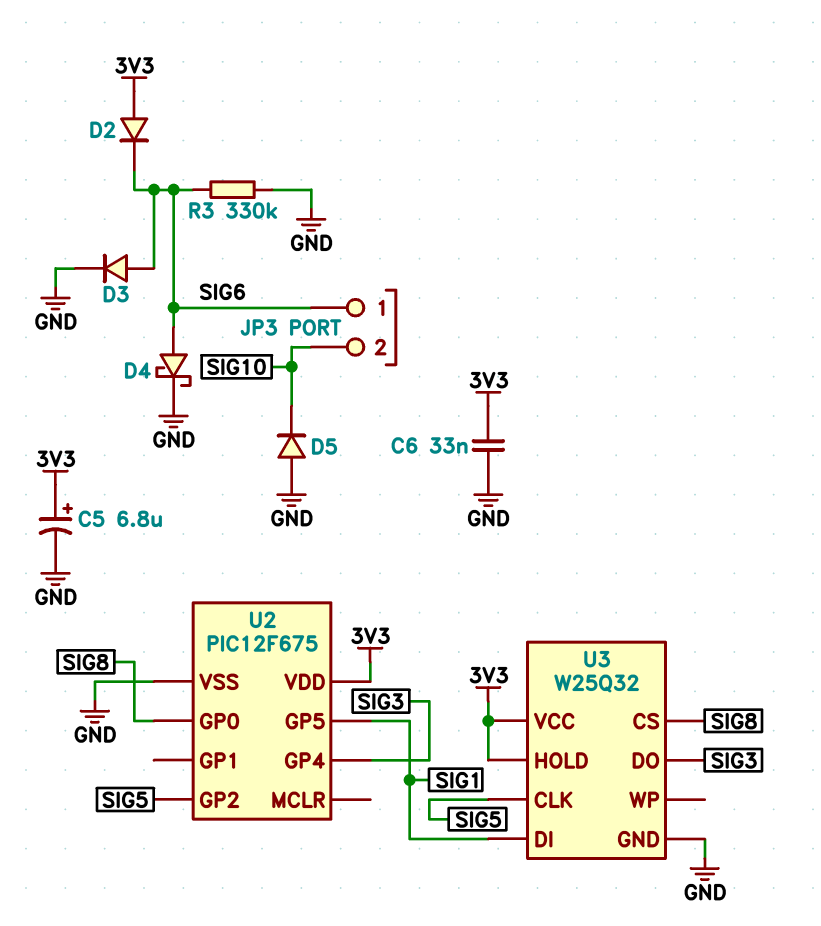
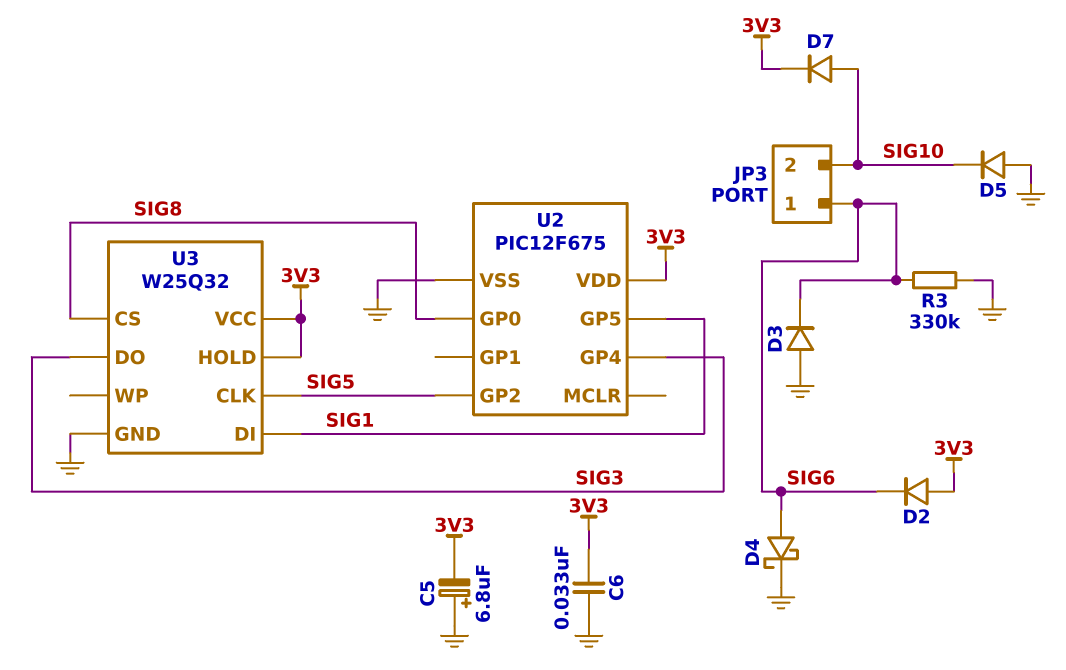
C5: 6.8uF (plus 3V3, minus GND) -> 6.8uF (plus GND, minus 3V3)
D3: diode (A SIG6, K GND) -> diode (A GND, K SIG6)
D7: none -> diode (A SIG10, K 3V3)

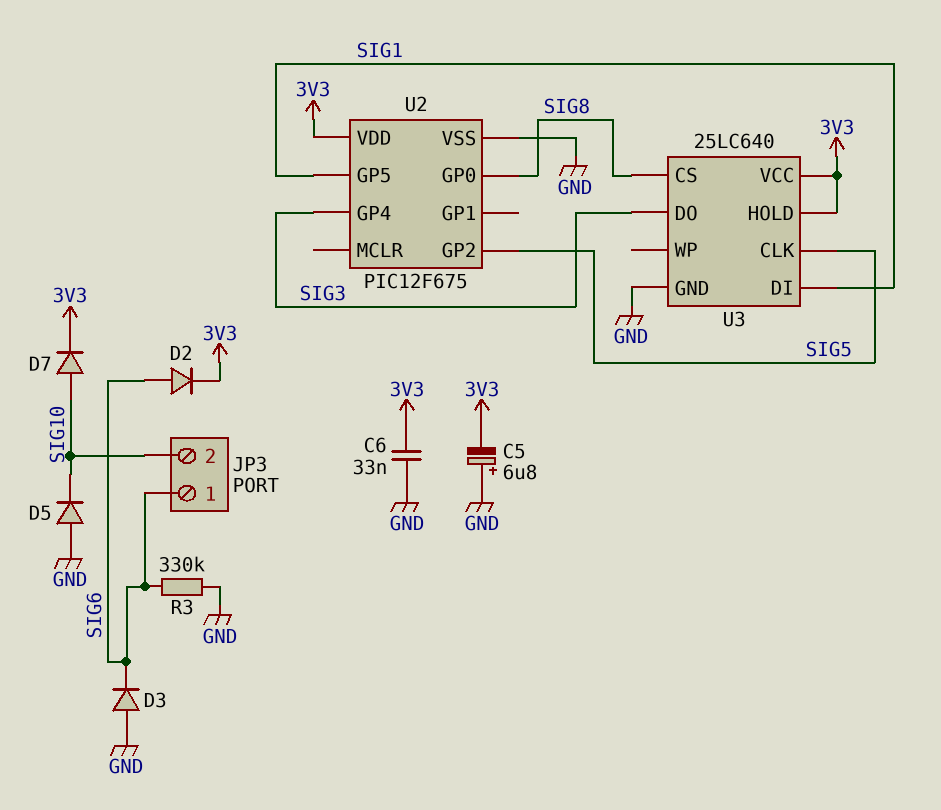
D2: diode (A 3V3, K SIG6) -> diode (A SIG6, K 3V3)
D4: schottky (A SIG6, K GND) -> none
U3: W25Q32 -> 25LC640

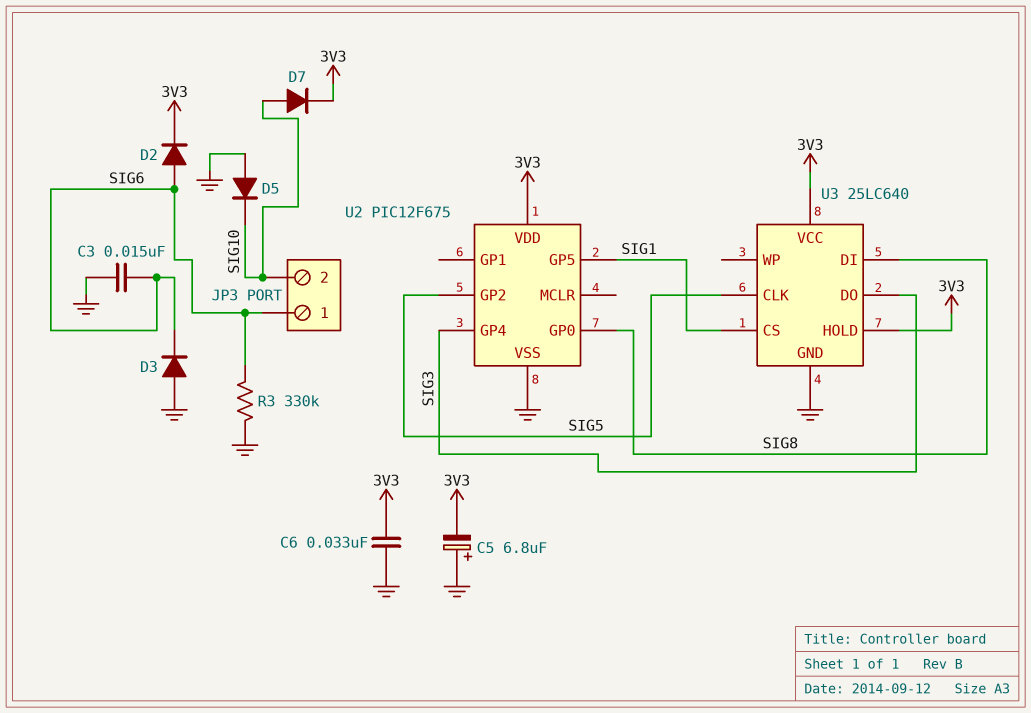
C3: none -> 15nF (GND, SIG6)
U3 pin CS: SIG8 -> SIG1
U3 pin DI: SIG1 -> SIG8

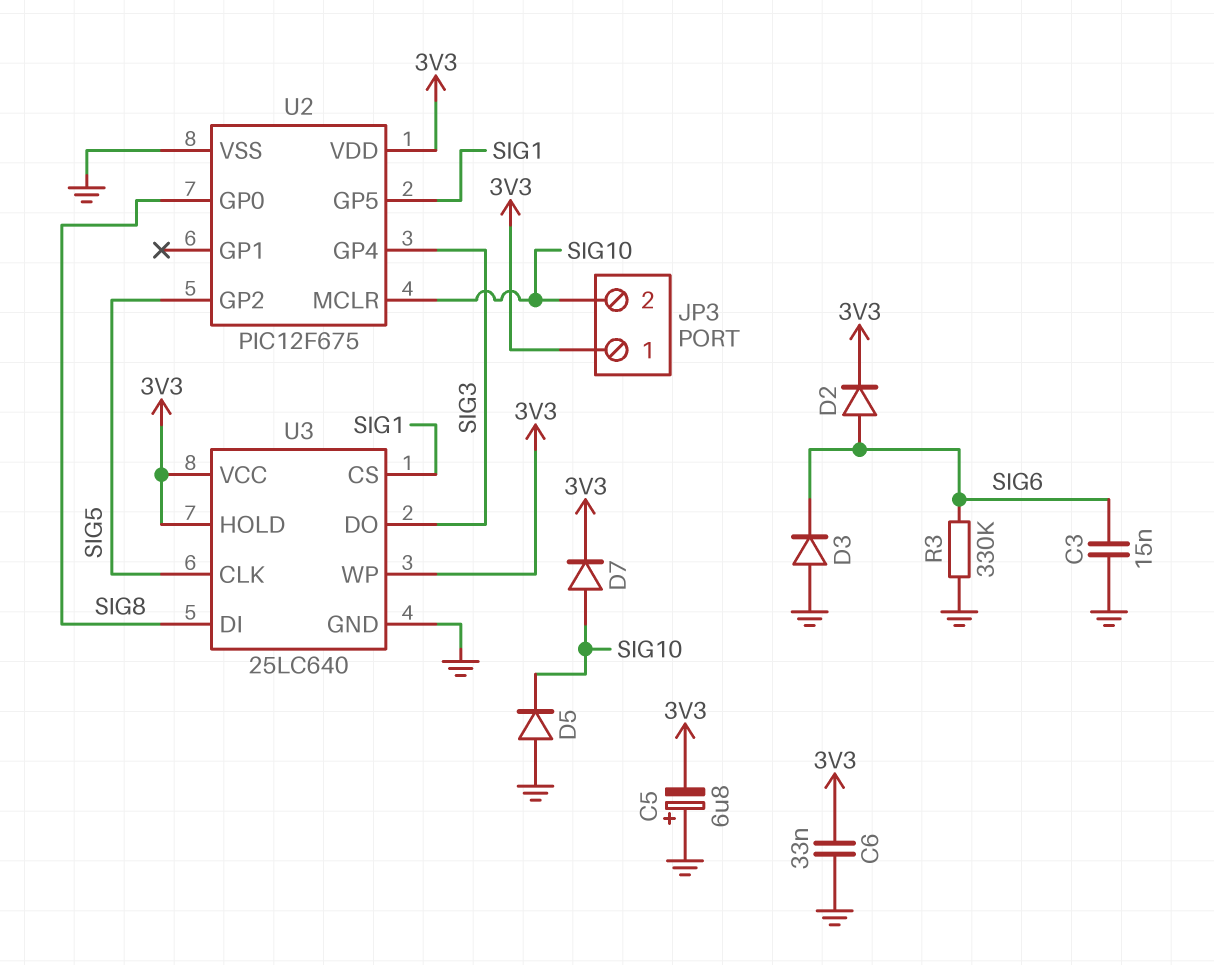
JP3 pin 1: SIG6 -> 3V3
U2 pin MCLR: none -> SIG10
U3 pin WP: none -> 3V3

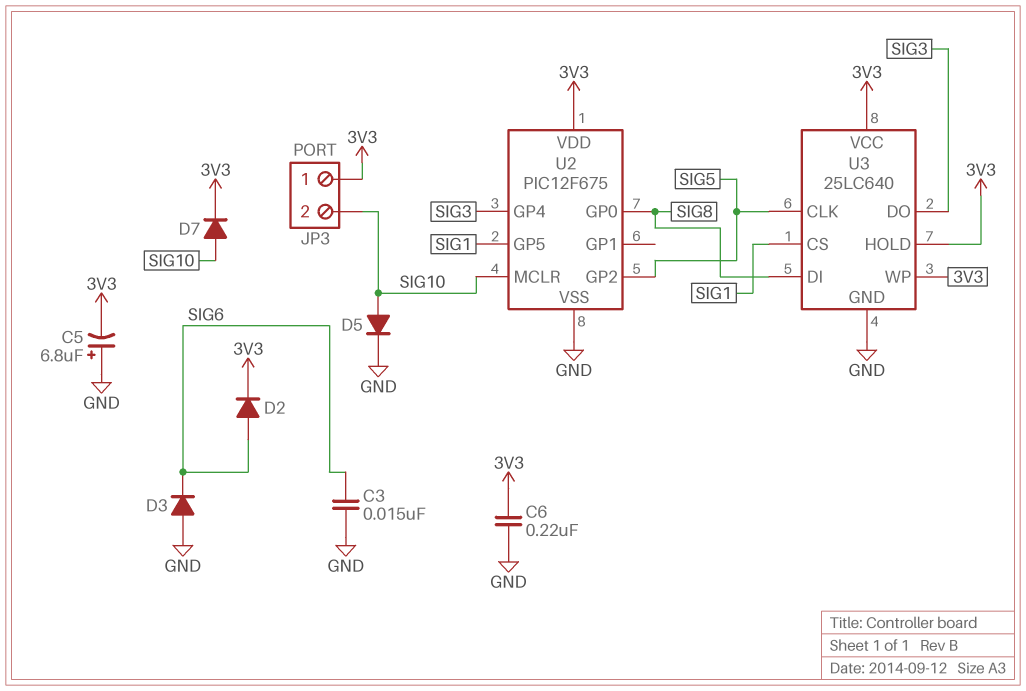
C6: 33nF (3V3, GND) -> 220nF (3V3, GND)
D5: diode (A GND, K SIG10) -> diode (A SIG10, K GND)
R3: 330k (GND, SIG6) -> none

